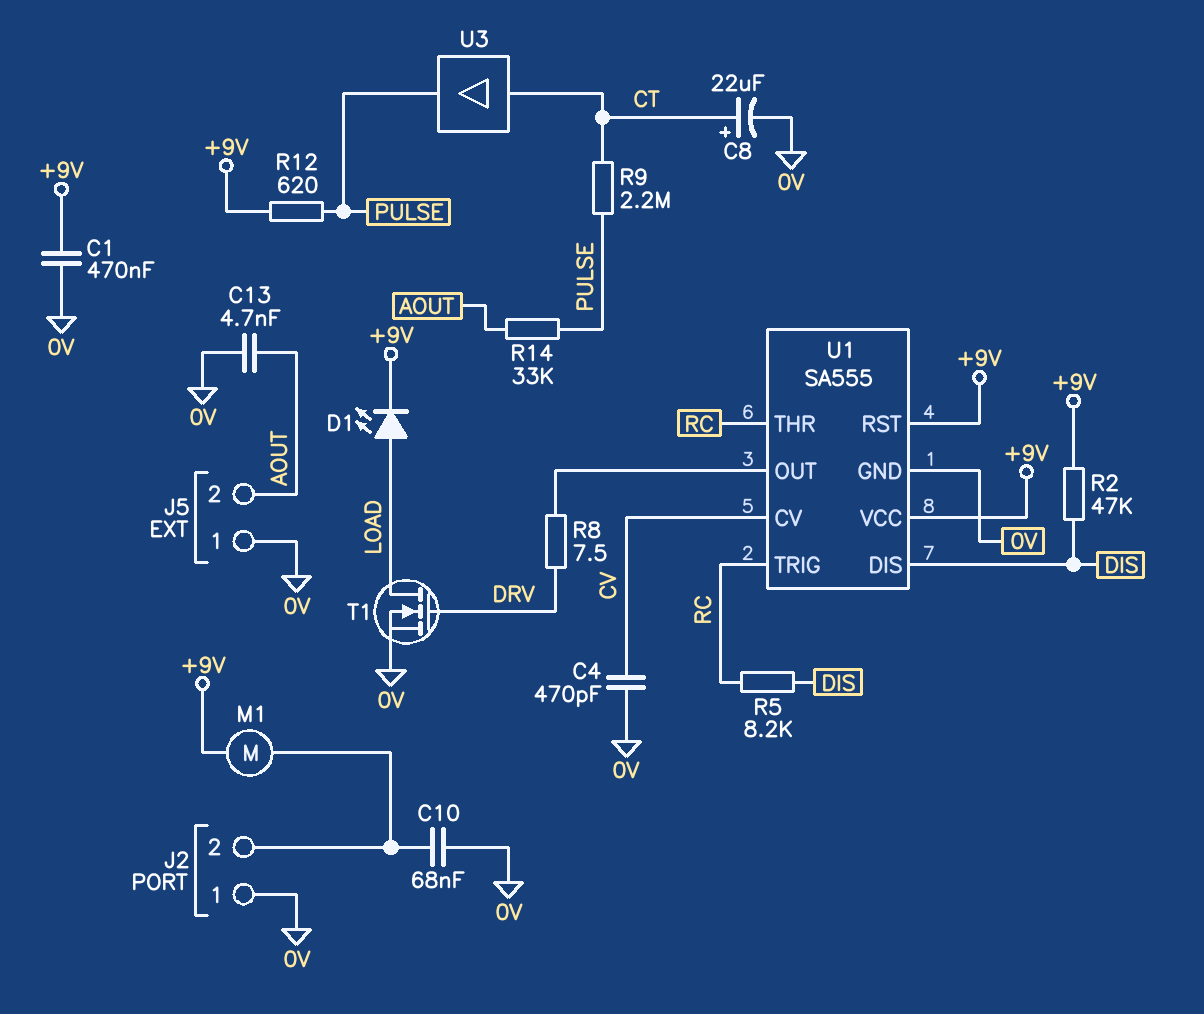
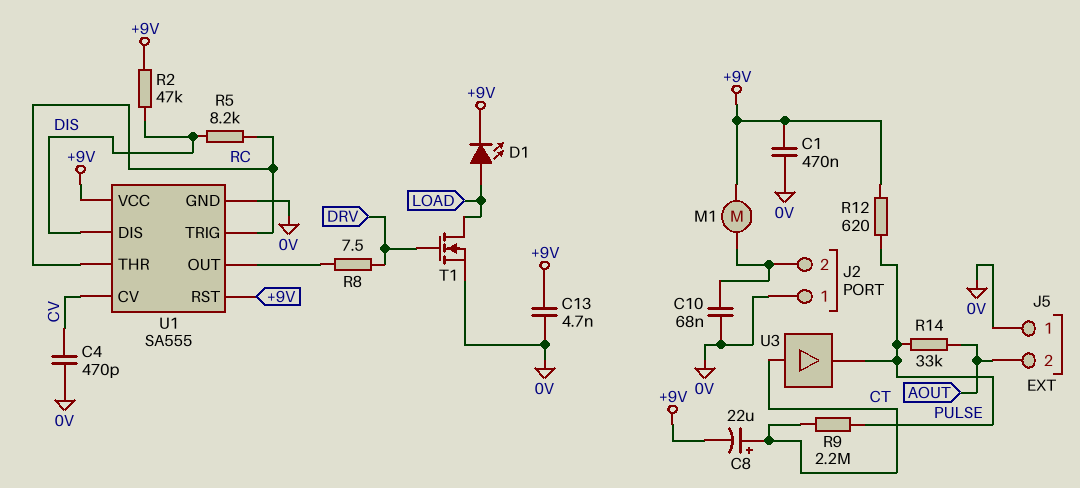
C8: 22uF (plus CT, minus 0V) -> 22uF (plus CT, minus +9V)
C13: 4.7nF (0V, AOUT) -> 4.7nF (+9V, 0V)

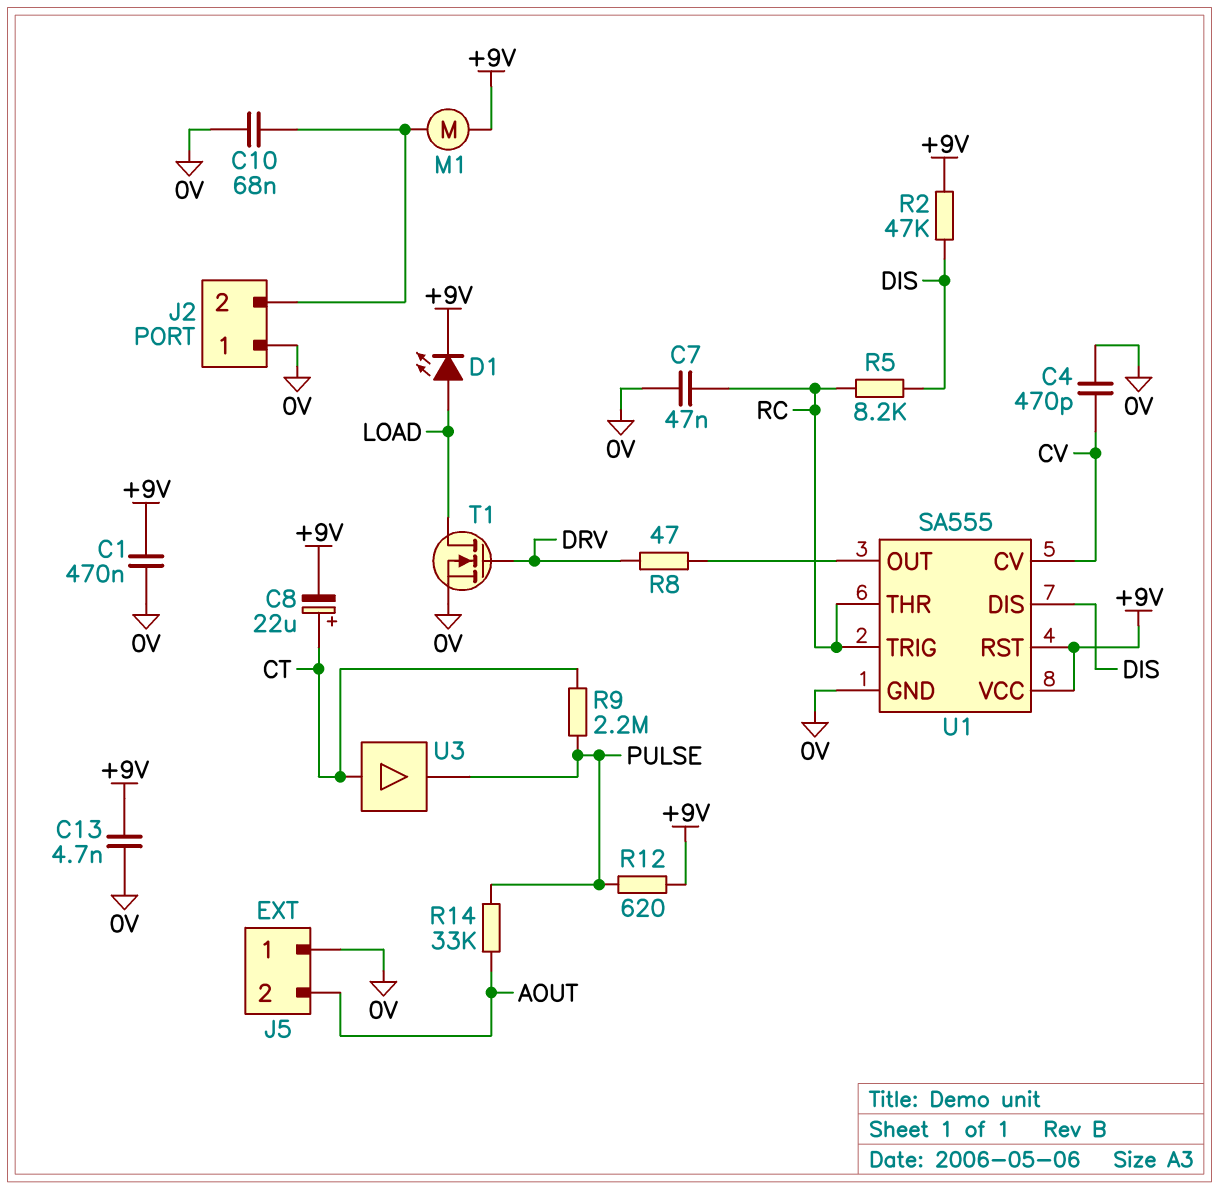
C7: none -> 47nF (0V, RC)
R8: 7.5 (DRV, U1/OUT) -> 47 (DRV, U1/OUT)

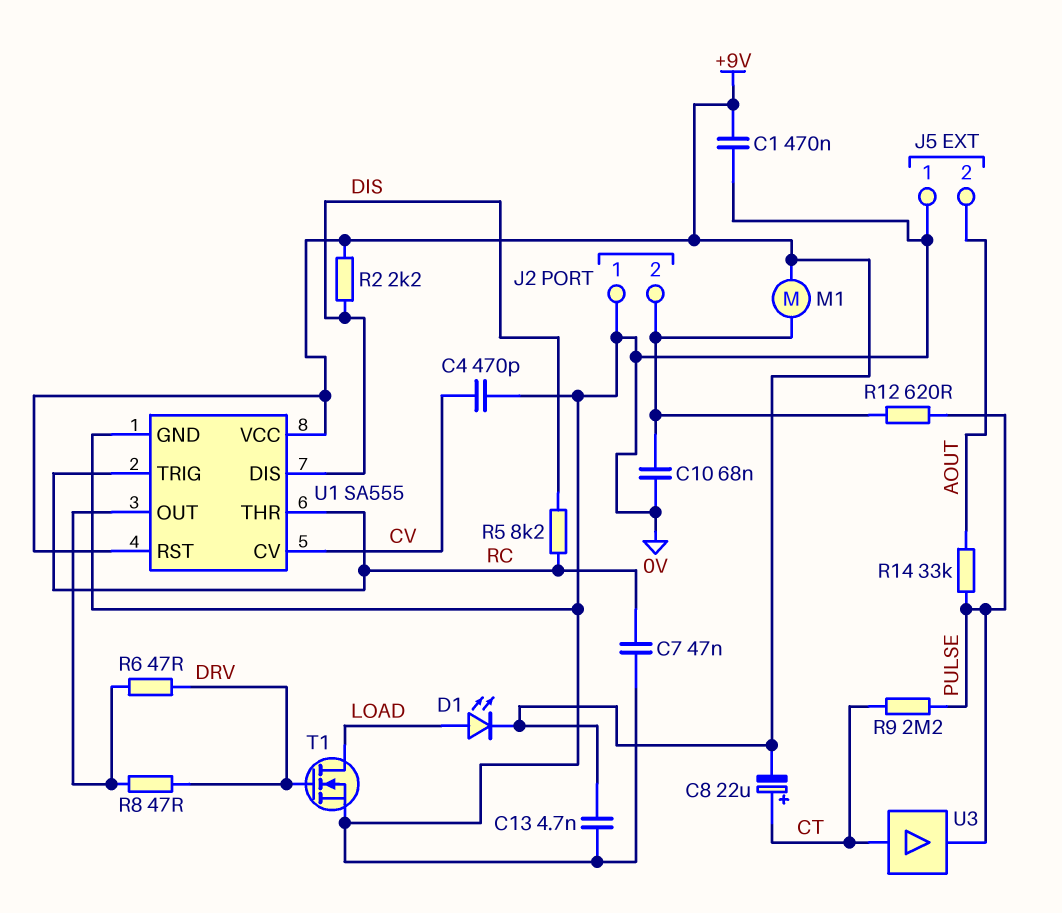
R2: 47k (+9V, DIS) -> 2.2k (+9V, DIS)
R6: none -> 47 (DRV, U1/OUT)
R12: 620 (+9V, PULSE) -> 620 (J2/2, PULSE)

